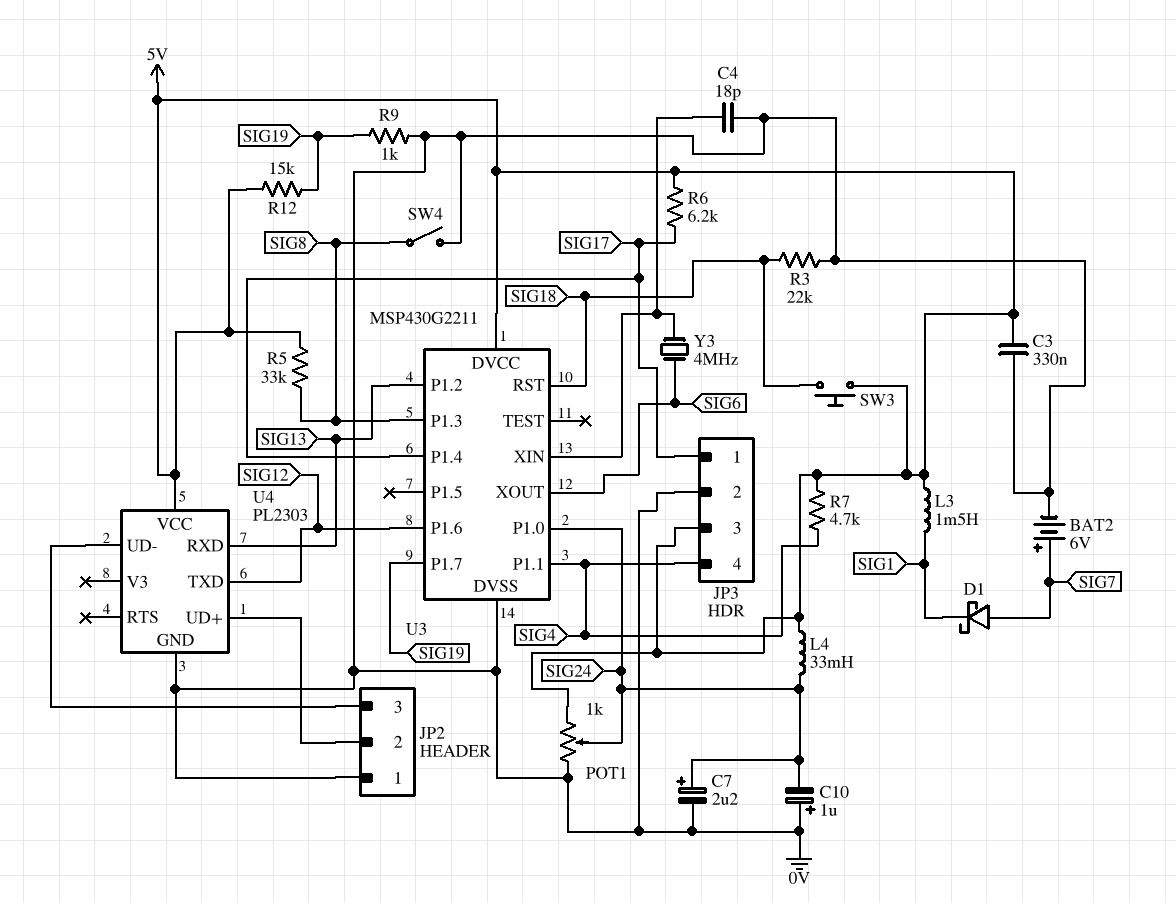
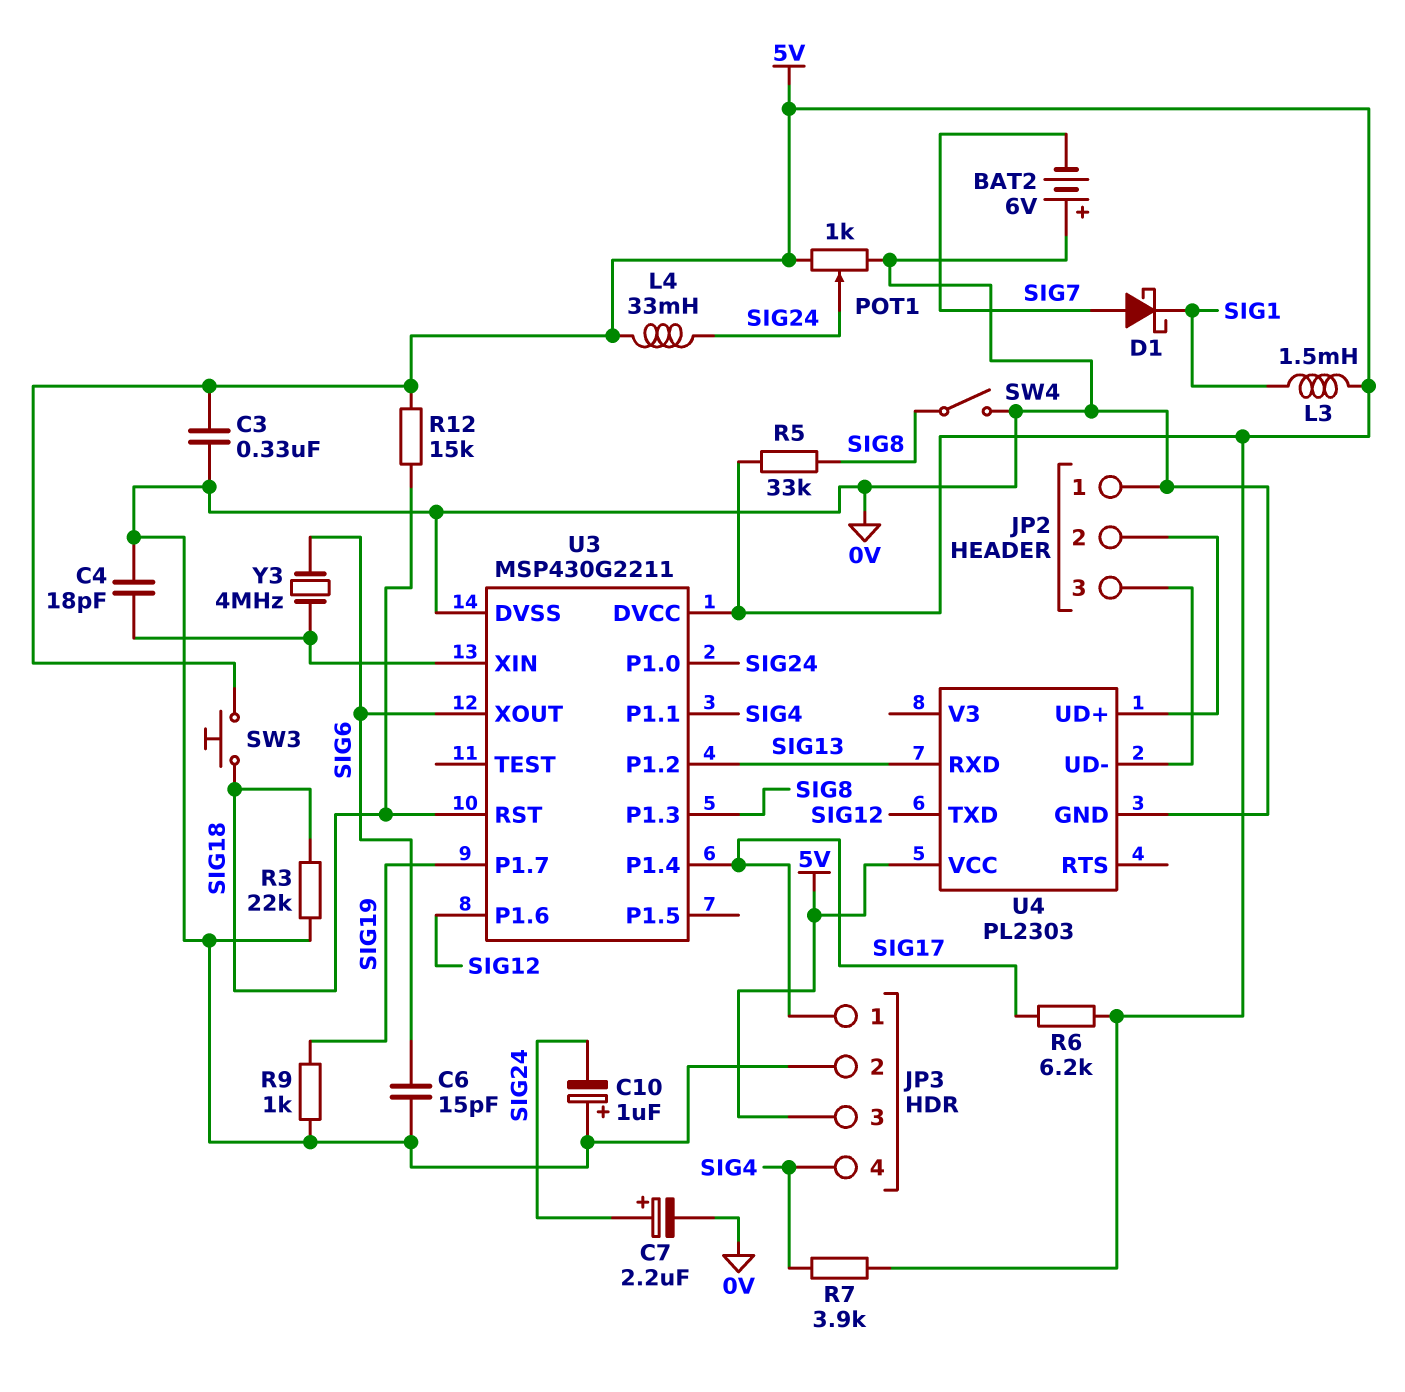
BAT2: 6V (plus SIG7, minus 0V) -> 6V (plus 0V, minus SIG7)
C6: none -> 15pF (0V, SIG6)
R7: 4.7k (5V, SIG4) -> 3.9k (5V, SIG4)
R12: 15k (5V, SIG19) -> 15k (5V, SIG18)

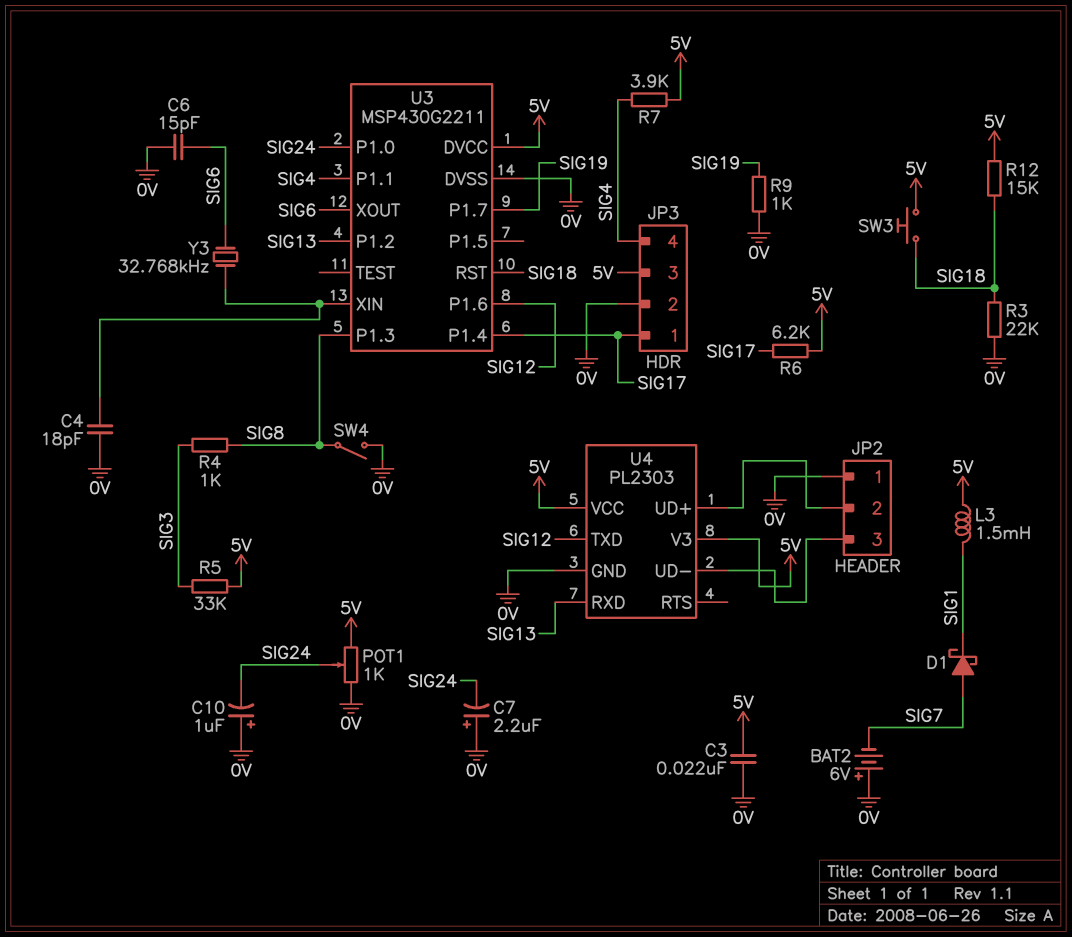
C3: 330nF (0V, 5V) -> 22nF (0V, 5V)
C7: 2.2uF (plus SIG24, minus 0V) -> 2.2uF (plus 0V, minus SIG24)
L4: 33mH (5V, SIG24) -> none
R4: none -> 1k (SIG3, SIG8)
R5: 33k (5V, SIG8) -> 33k (5V, SIG3)
U4 pin V3: none -> 5V
Y3: 4MHz (SIG6, U3/XIN) -> 32.768kHz (SIG6, U3/XIN)

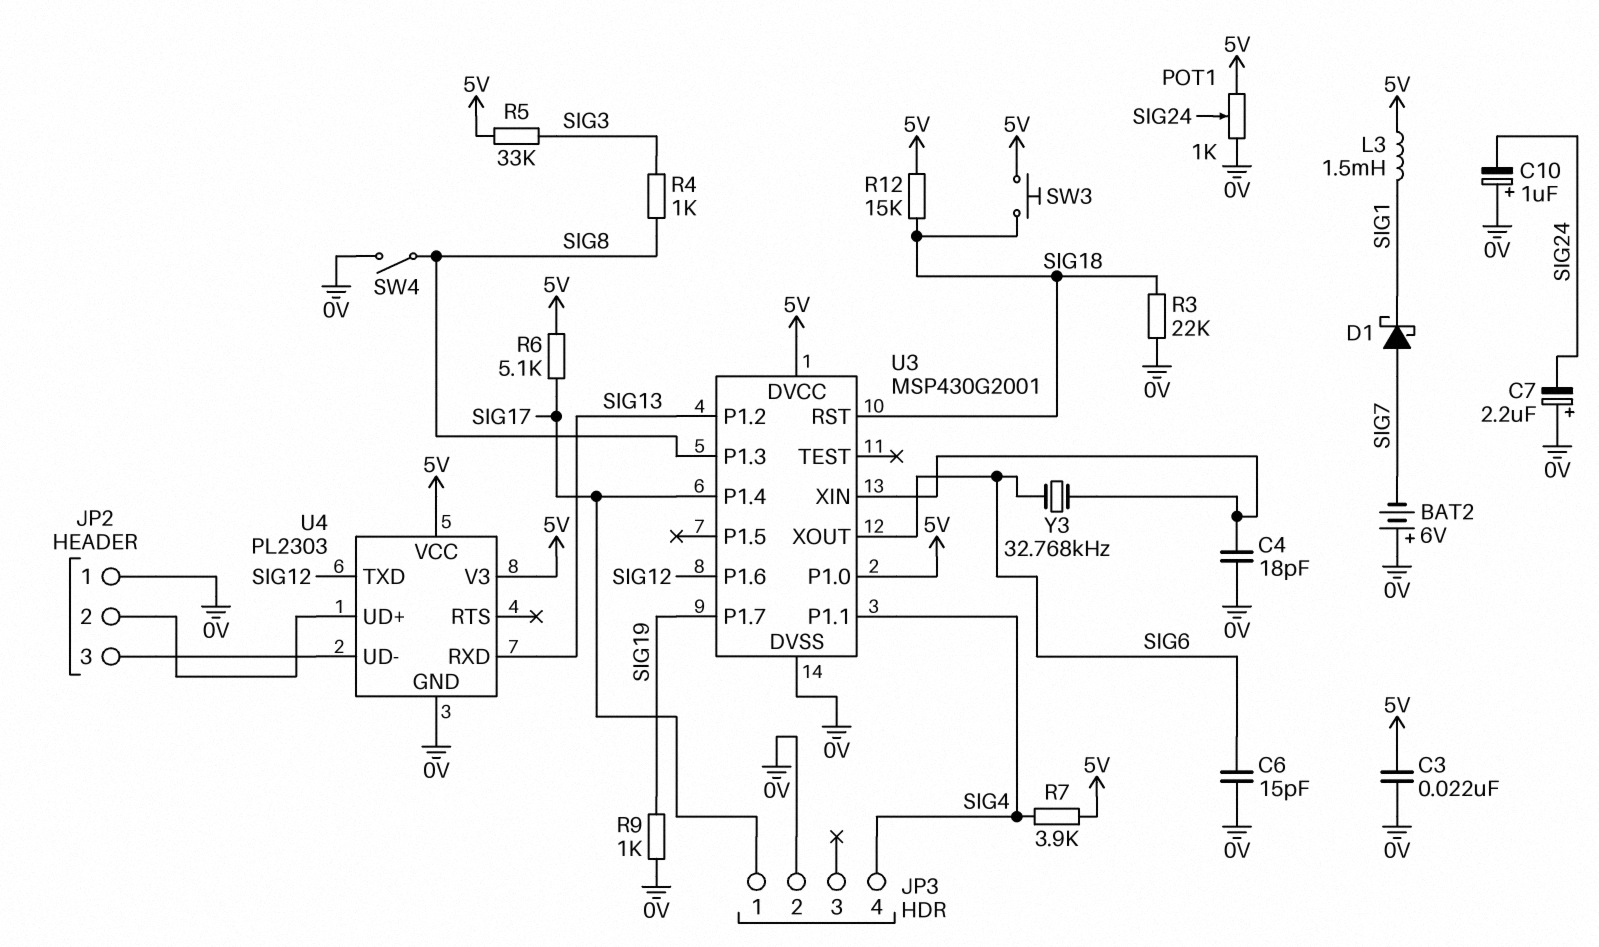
JP3 pin 3: 5V -> none
R6: 6.2k (5V, SIG17) -> 5.1k (5V, SIG17)
U3: MSP430G2211 -> MSP430G2001
U3 pin P1.0: SIG24 -> 5V

